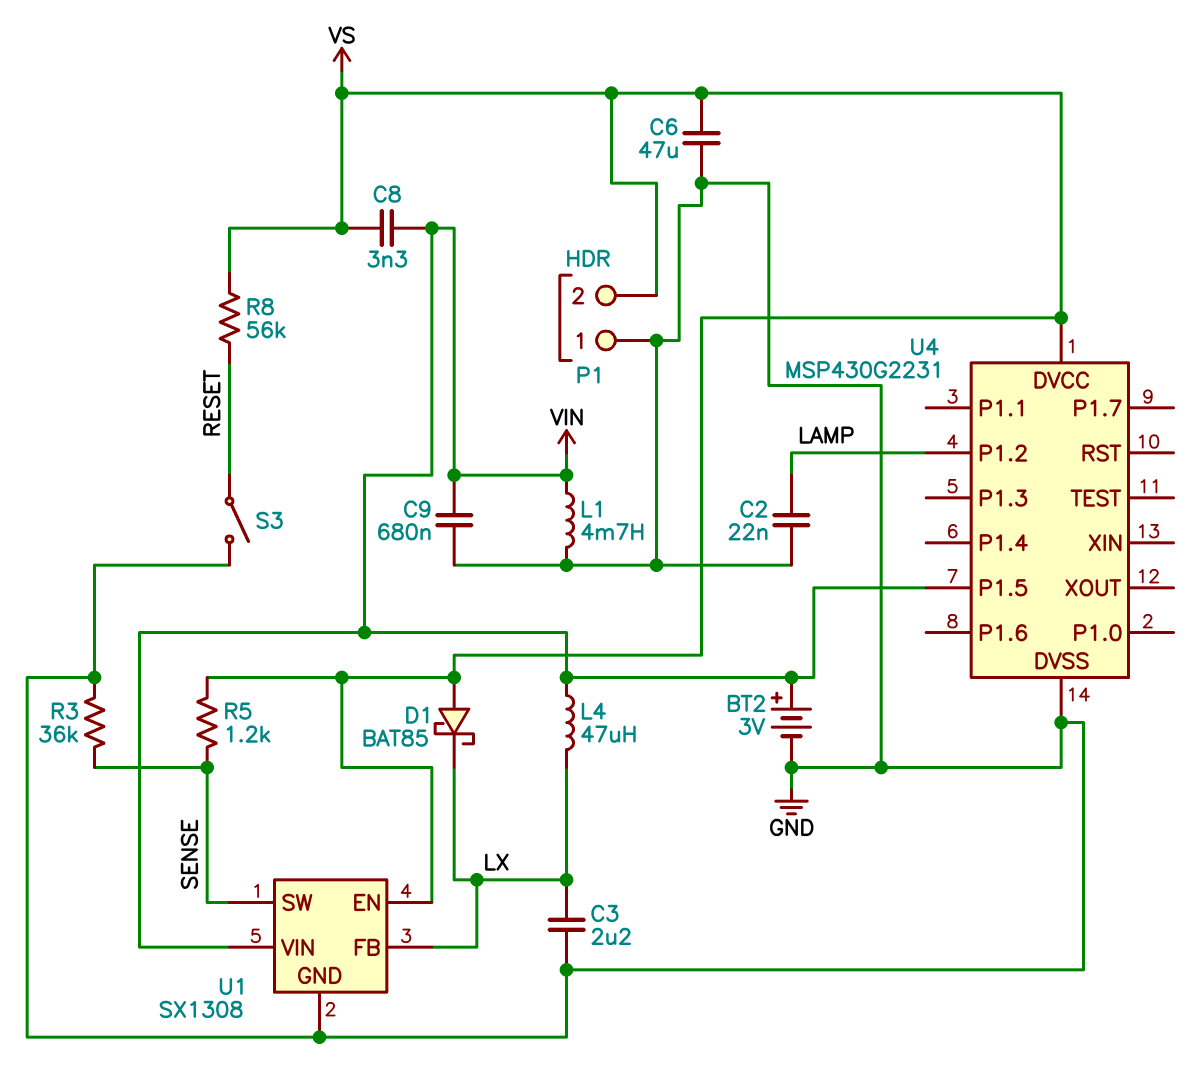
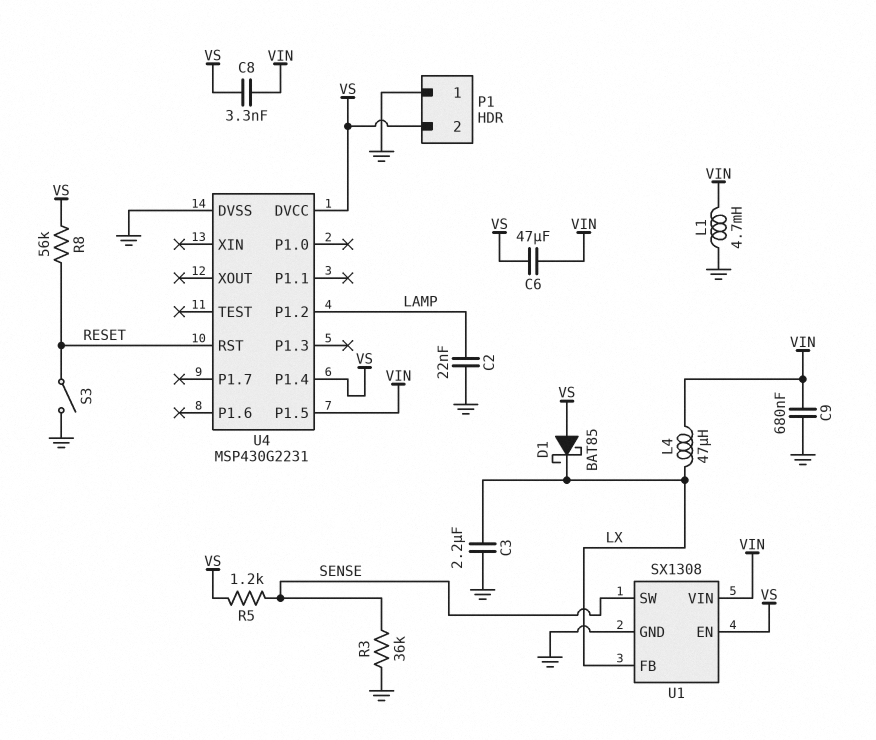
BT2: 3V (plus VIN, minus GND) -> none
C6: 47uF (GND, VS) -> 47uF (VIN, VS)
U4 pin P1.4: none -> VS
U4 pin RST: none -> RESET

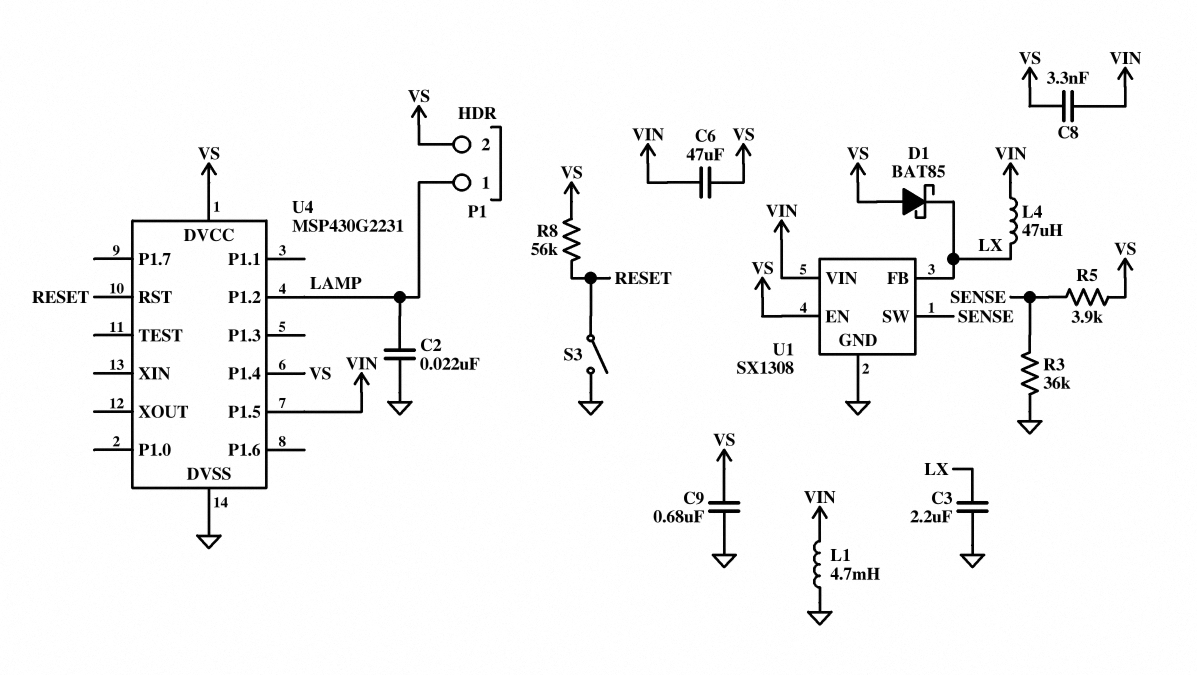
C9: 680nF (GND, VIN) -> 680nF (GND, VS)
P1 pin 1: GND -> LAMP
R5: 1.2k (SENSE, VS) -> 3.9k (SENSE, VS)

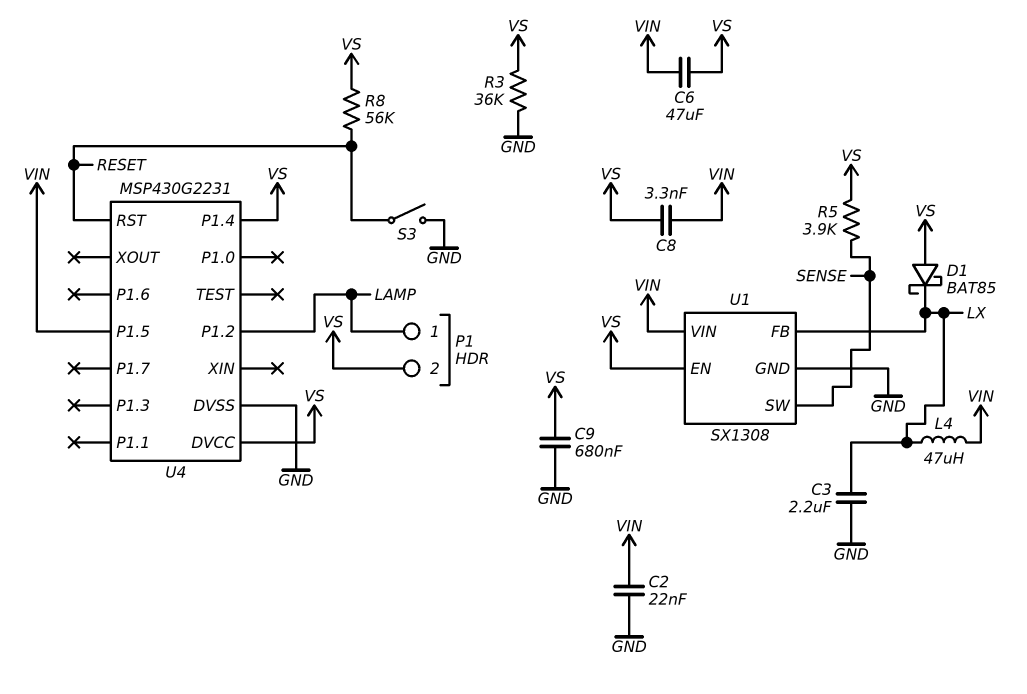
C2: 22nF (GND, LAMP) -> 22nF (GND, VIN)
L1: 4.7mH (GND, VIN) -> none
R3: 36k (GND, SENSE) -> 36k (GND, VS)

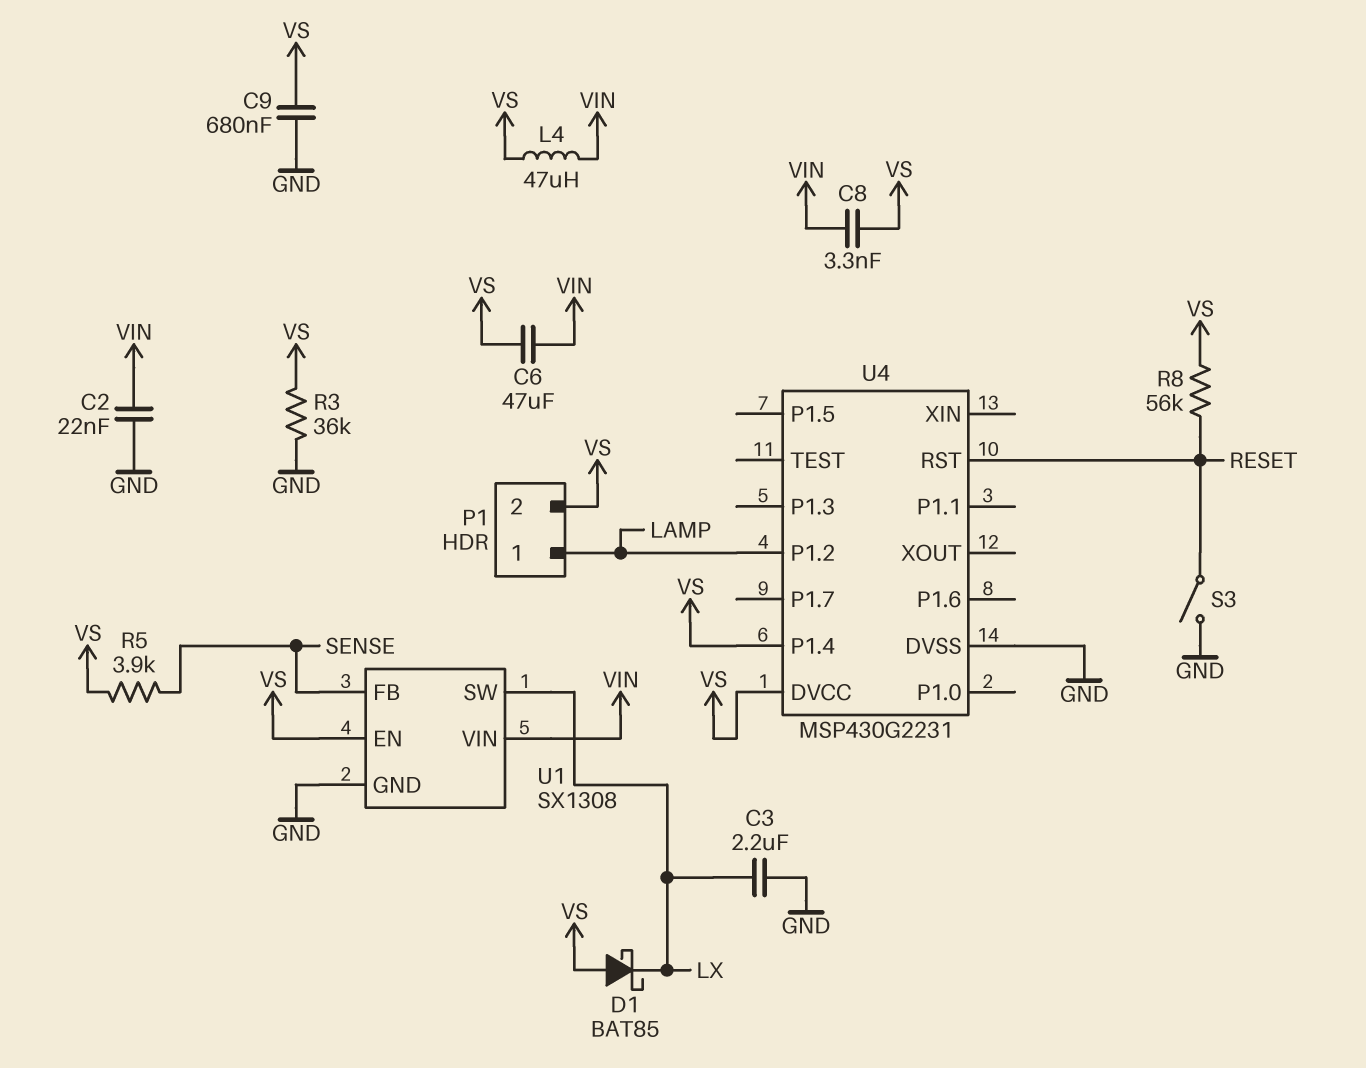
L4: 47uH (LX, VIN) -> 47uH (VIN, VS)
U1 pin FB: LX -> SENSE
U1 pin SW: SENSE -> LX
U4 pin P1.5: VIN -> none

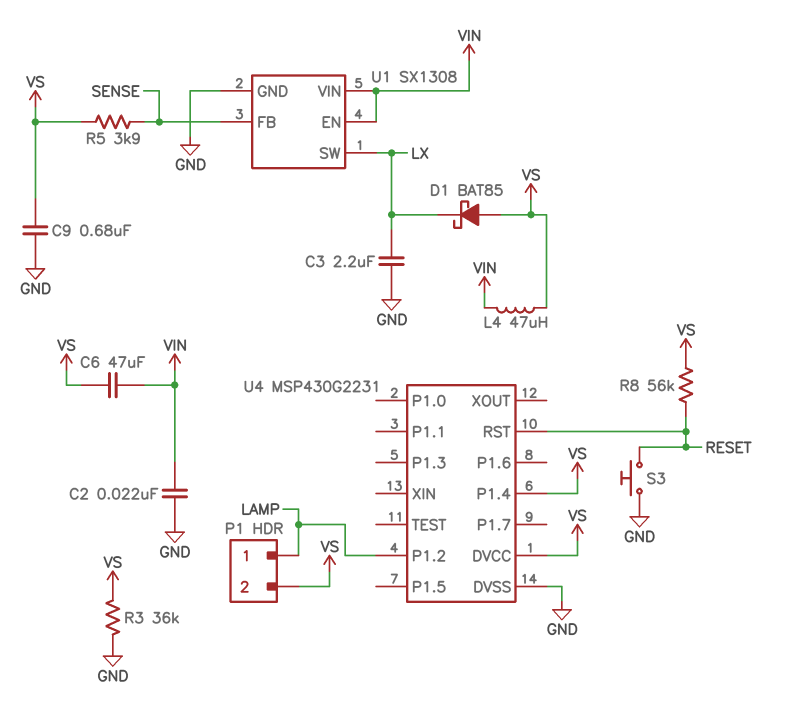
C8: 3.3nF (VIN, VS) -> none
S3: switch (GND, RESET) -> button (GND, RESET)
U1 pin EN: VS -> VIN

